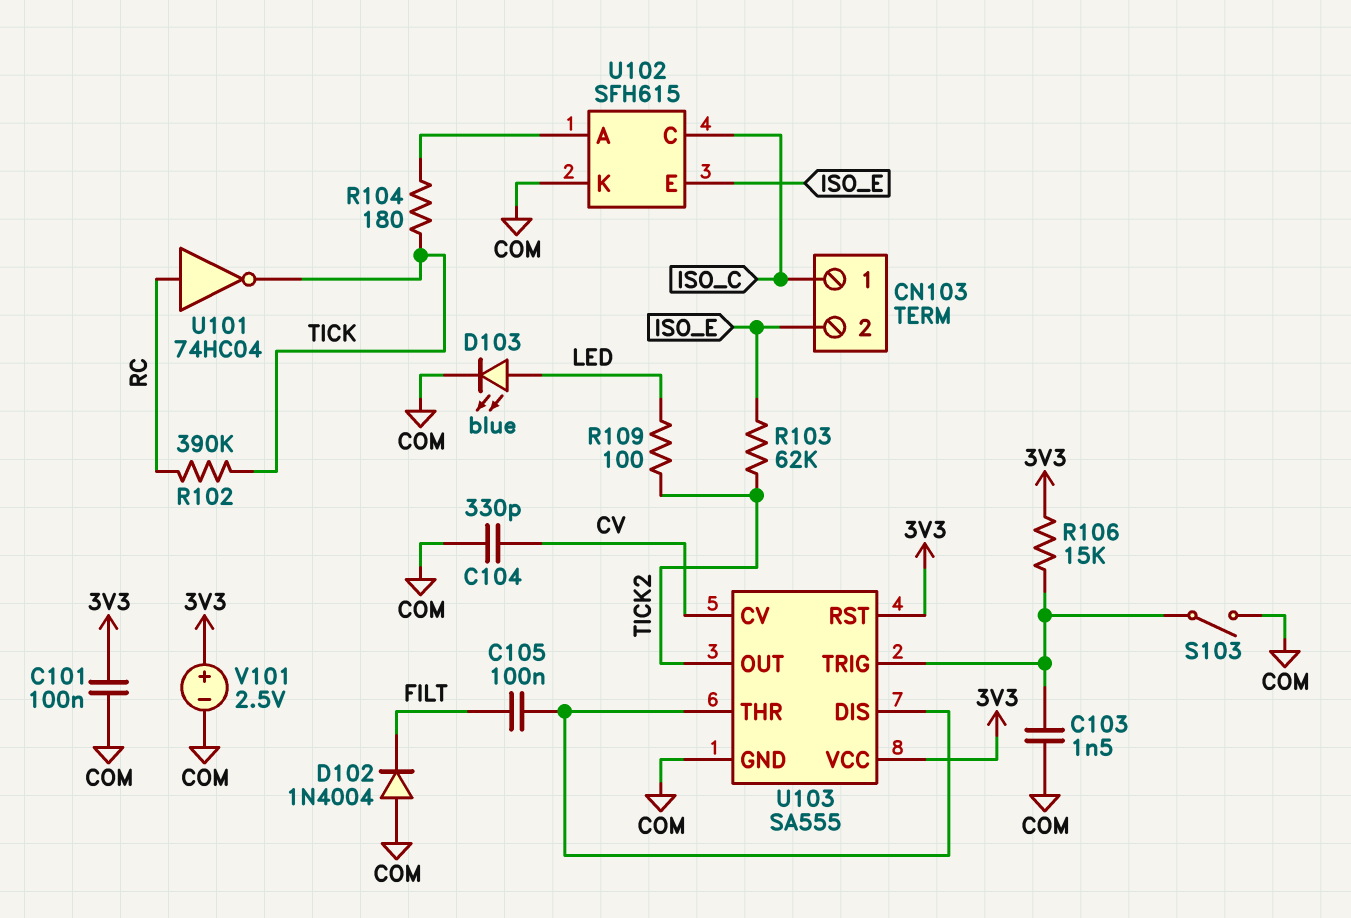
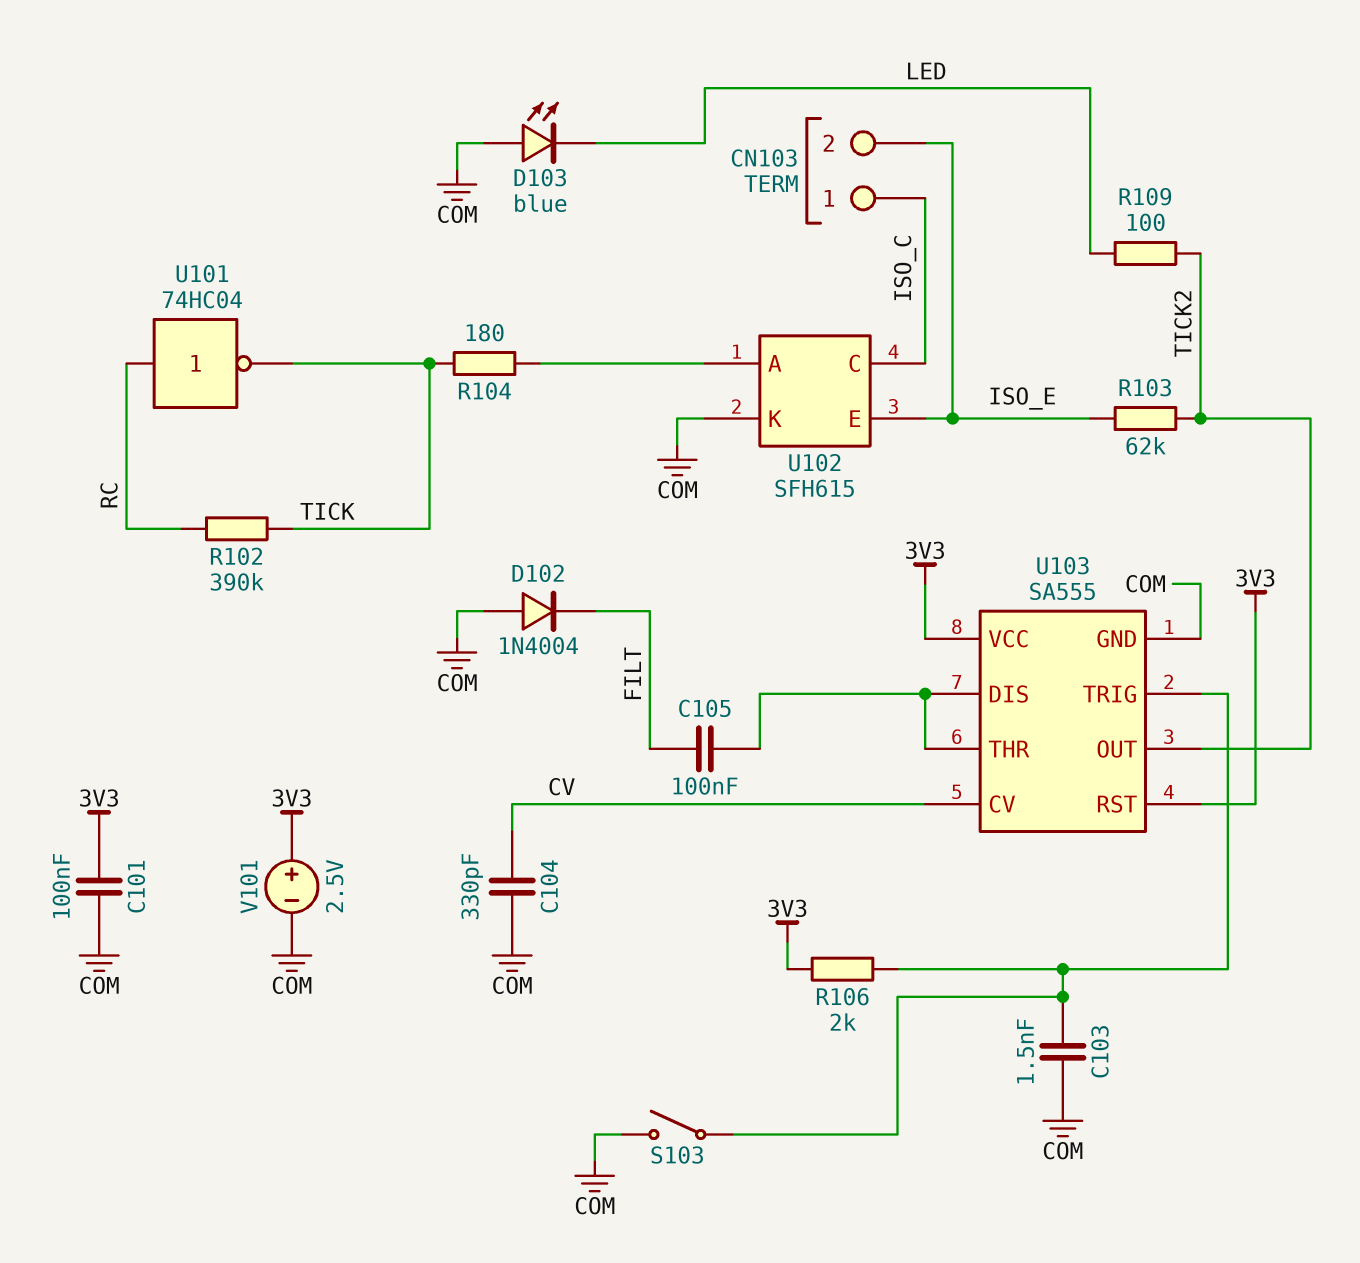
D103: LED blue (A LED, K COM) -> LED blue (A COM, K LED)
R106: 15k (3V3, U103/TRIG) -> 2k (3V3, U103/TRIG)

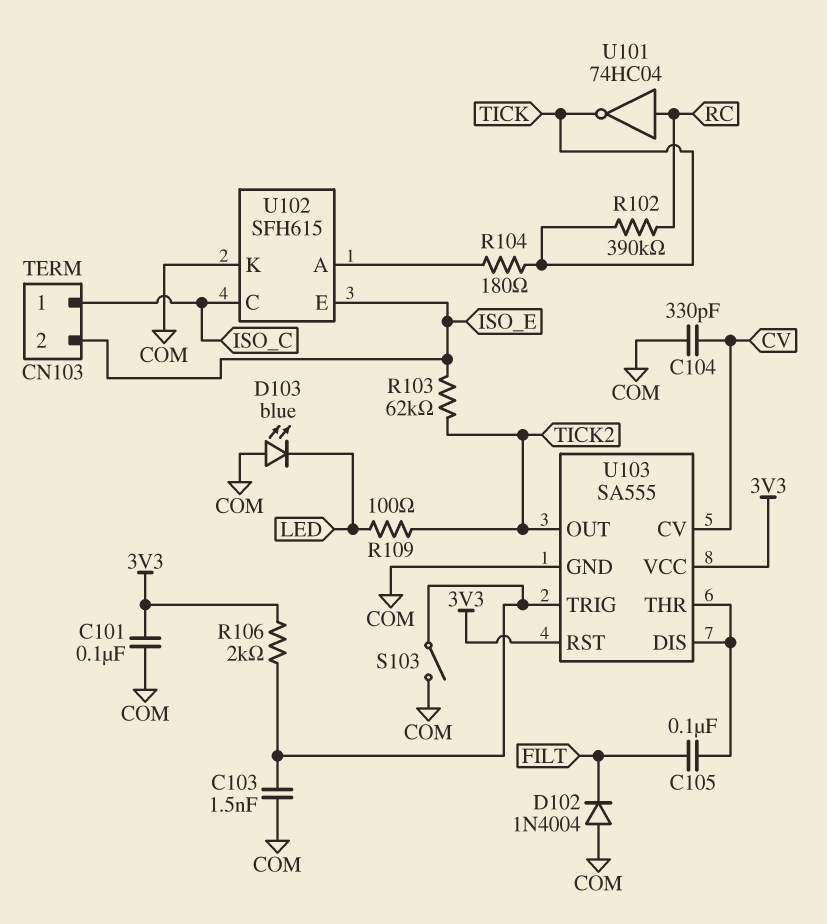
V101: 2.5V (plus 3V3, minus COM) -> none

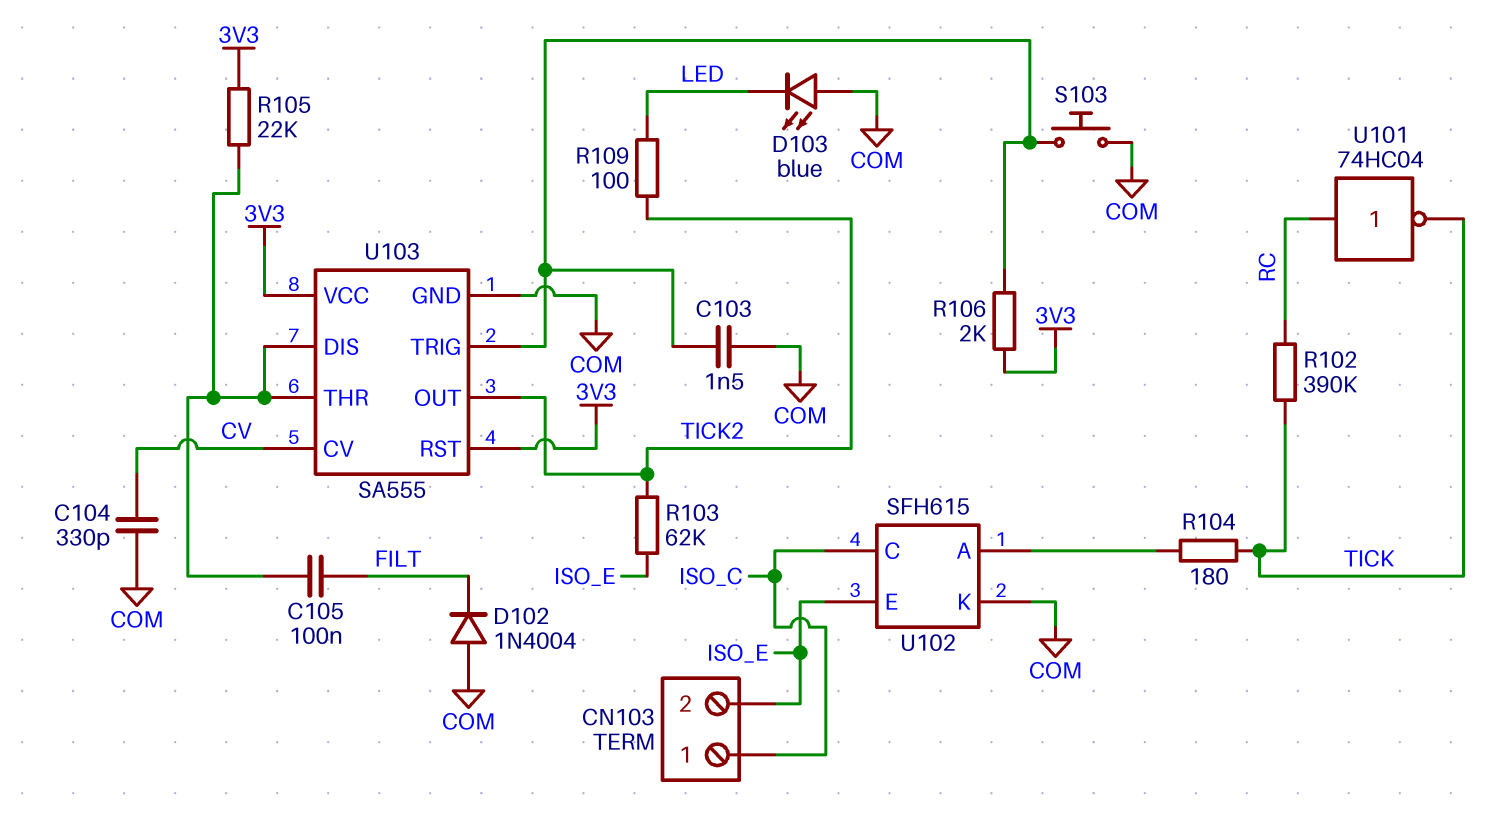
C101: 100nF (3V3, COM) -> none
R105: none -> 22k (3V3, U103/DIS)
S103: switch (COM, U103/TRIG) -> button (COM, U103/TRIG)

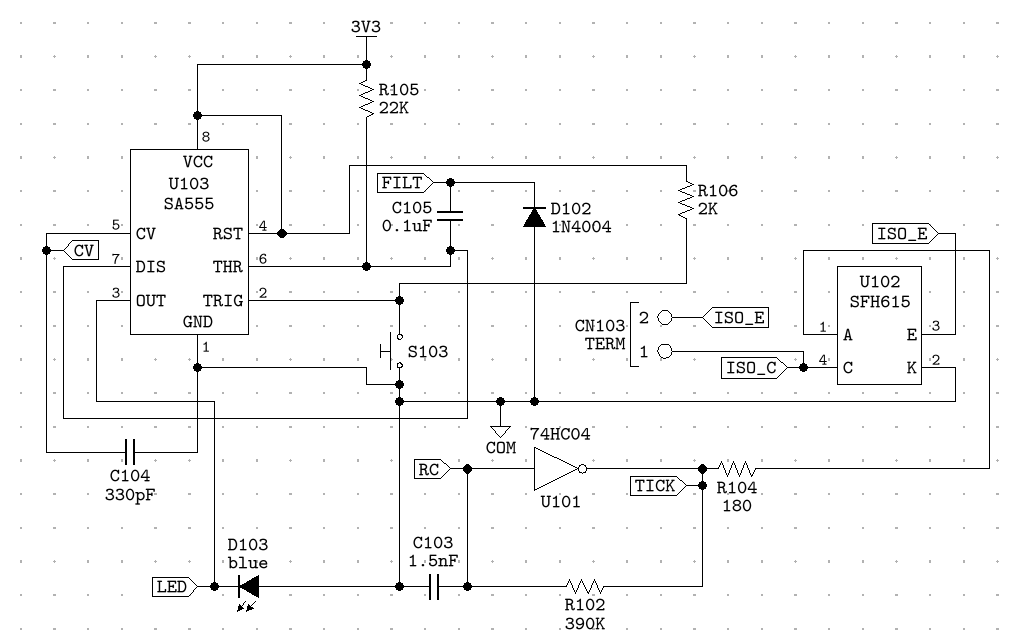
C103: 1.5nF (COM, U103/TRIG) -> 1.5nF (COM, RC)
R103: 62k (ISO_E, TICK2) -> none
R109: 100 (LED, TICK2) -> none
U103 pin OUT: TICK2 -> LED

